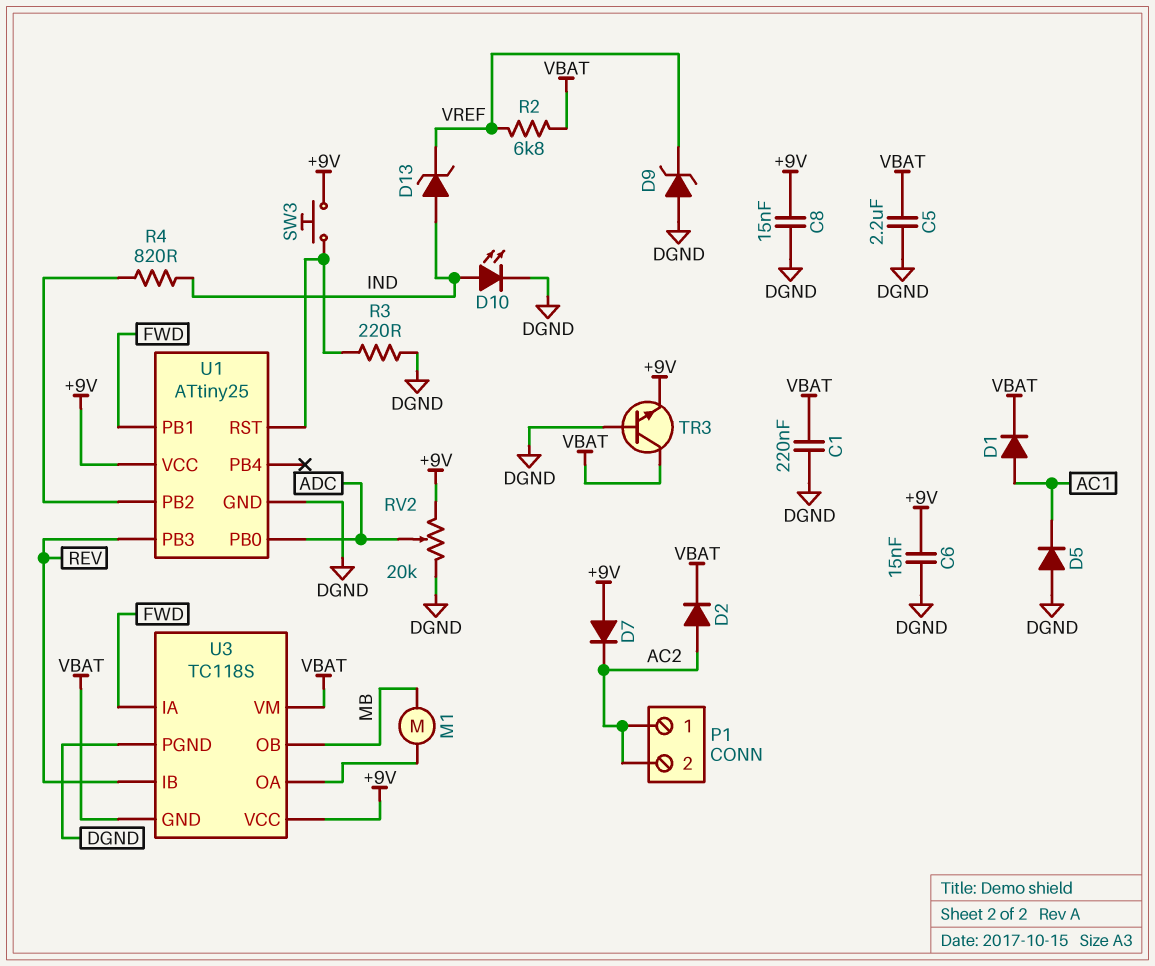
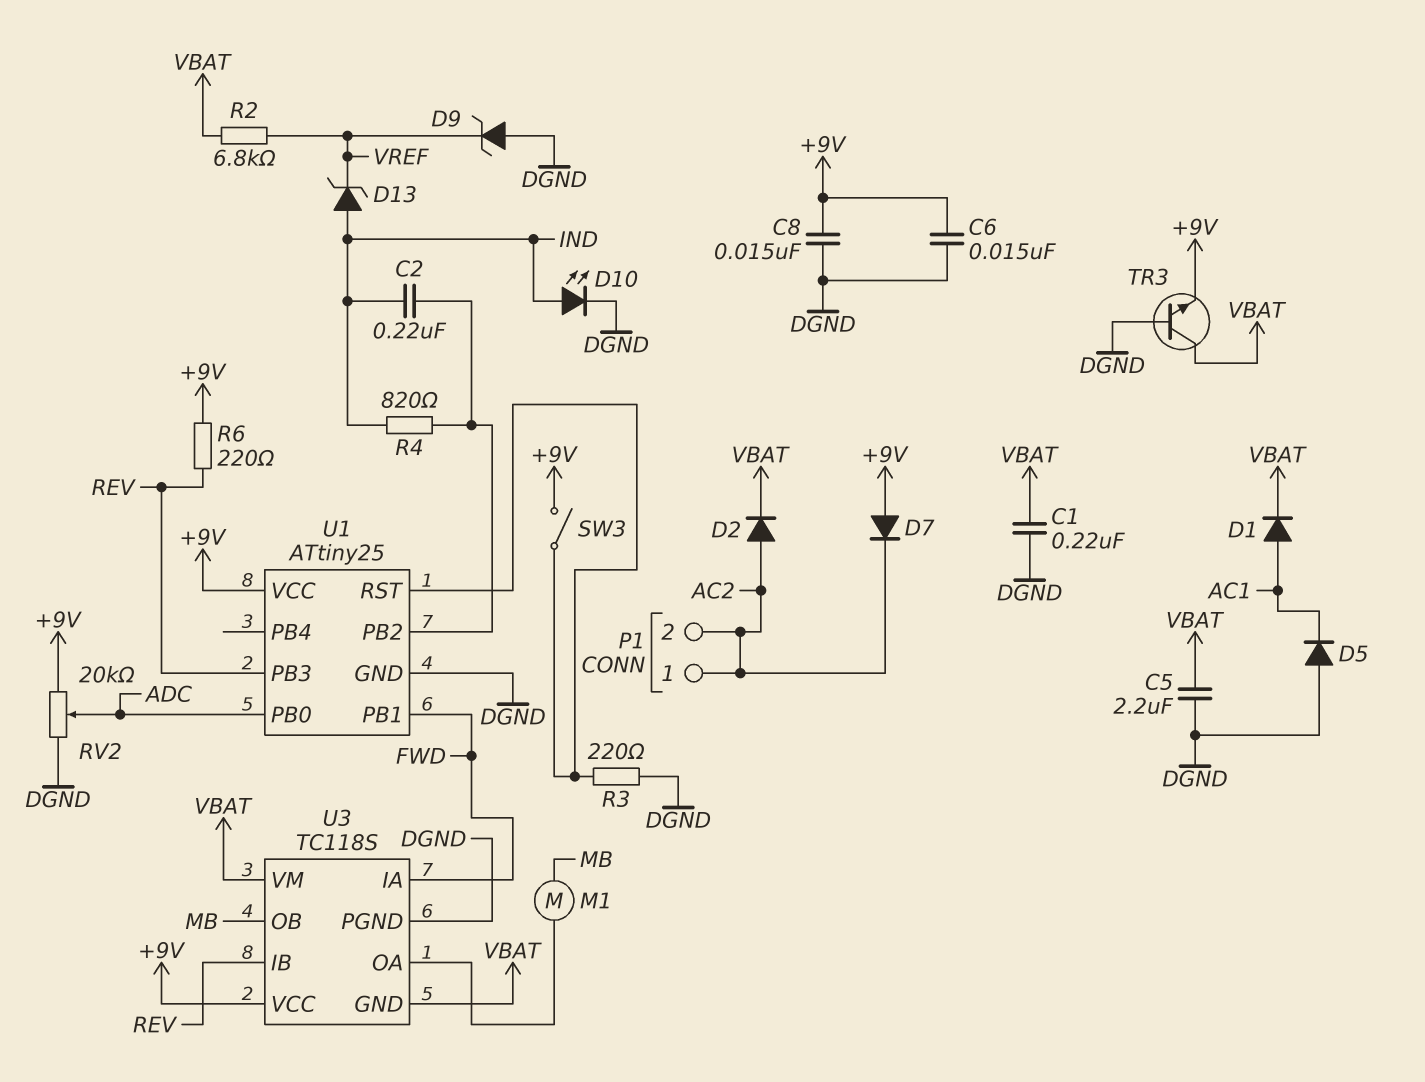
C2: none -> 220nF (IND, U1/PB2)
R6: none -> 220 (+9V, REV)
SW3: button (+9V, U1/RST) -> switch (+9V, U1/RST)

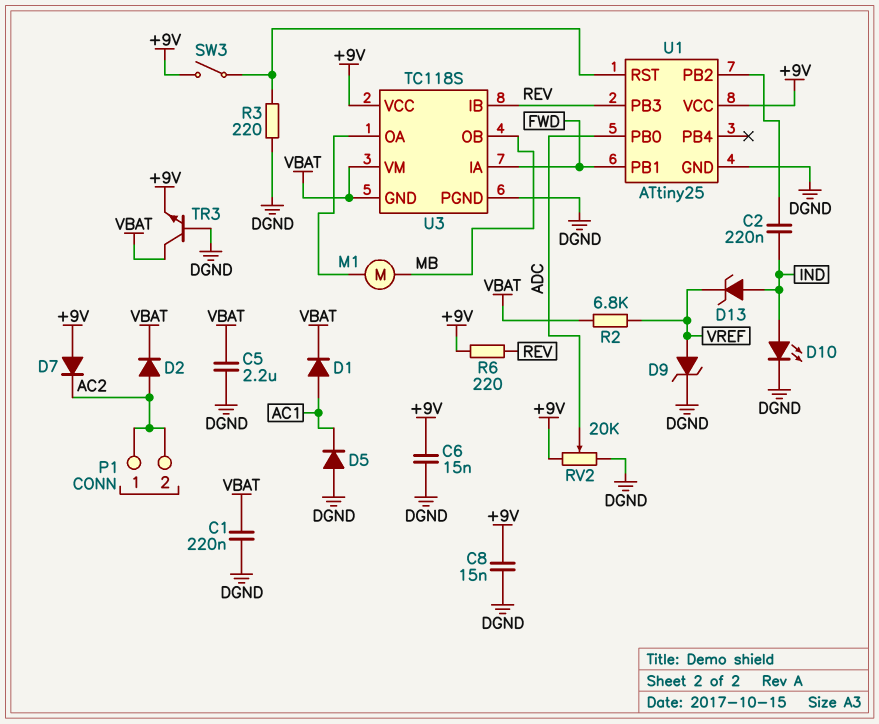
D9: zener (A DGND, K VREF) -> zener (A VREF, K DGND)
R4: 820 (IND, U1/PB2) -> none

